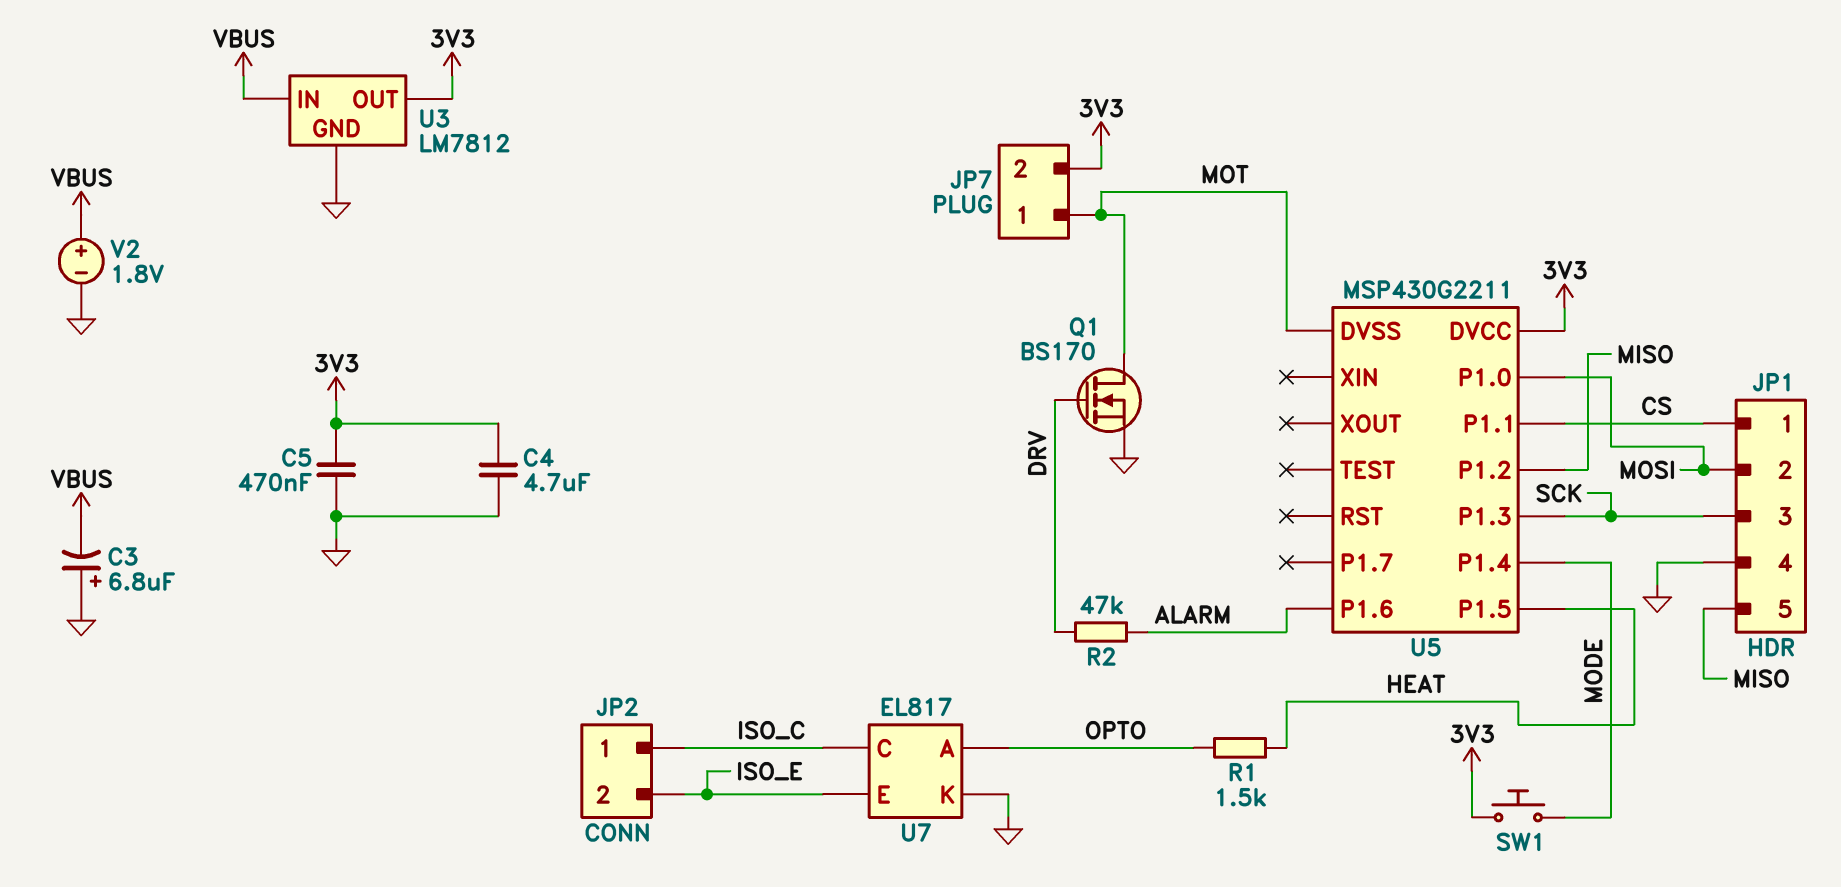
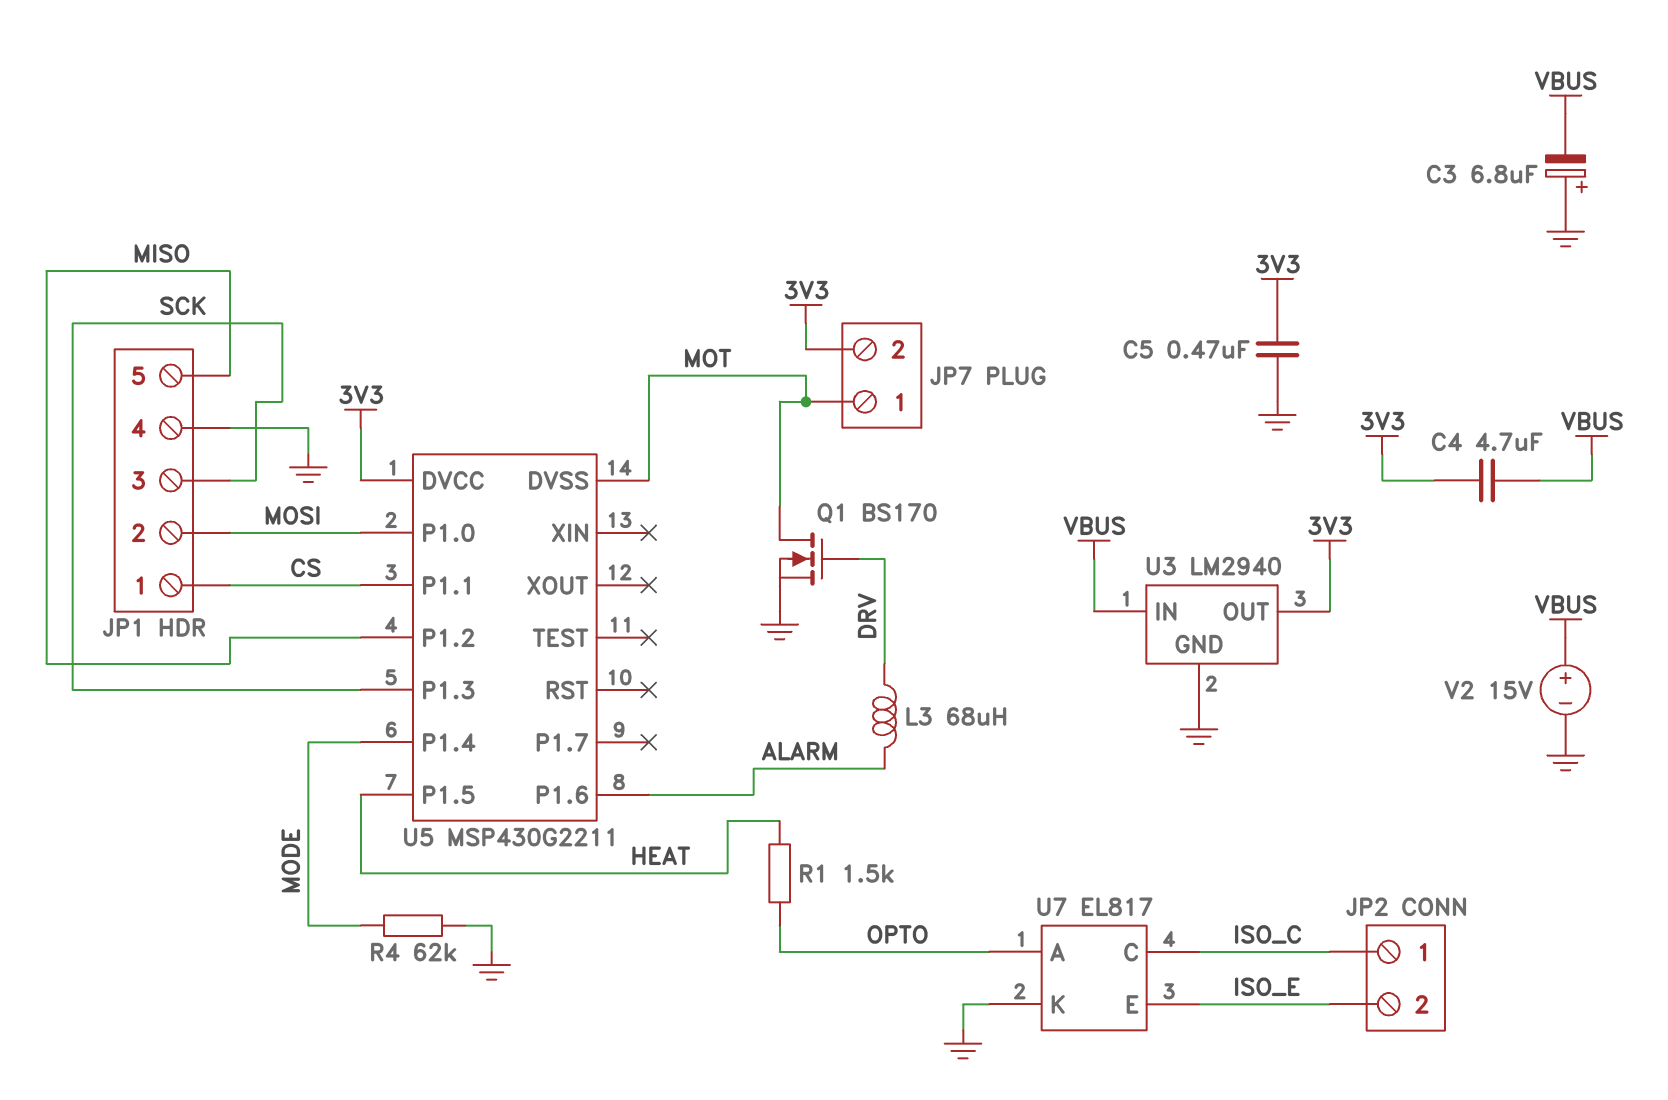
C4: 4.7uF (3V3, GND) -> 4.7uF (3V3, VBUS)
L3: none -> 68uH (ALARM, DRV)
R2: 47k (ALARM, DRV) -> none
R4: none -> 62k (GND, MODE)
SW1: button (3V3, MODE) -> none
U3: LM7812 -> LM2940
V2: 1.8V (plus VBUS, minus GND) -> 15V (plus VBUS, minus GND)

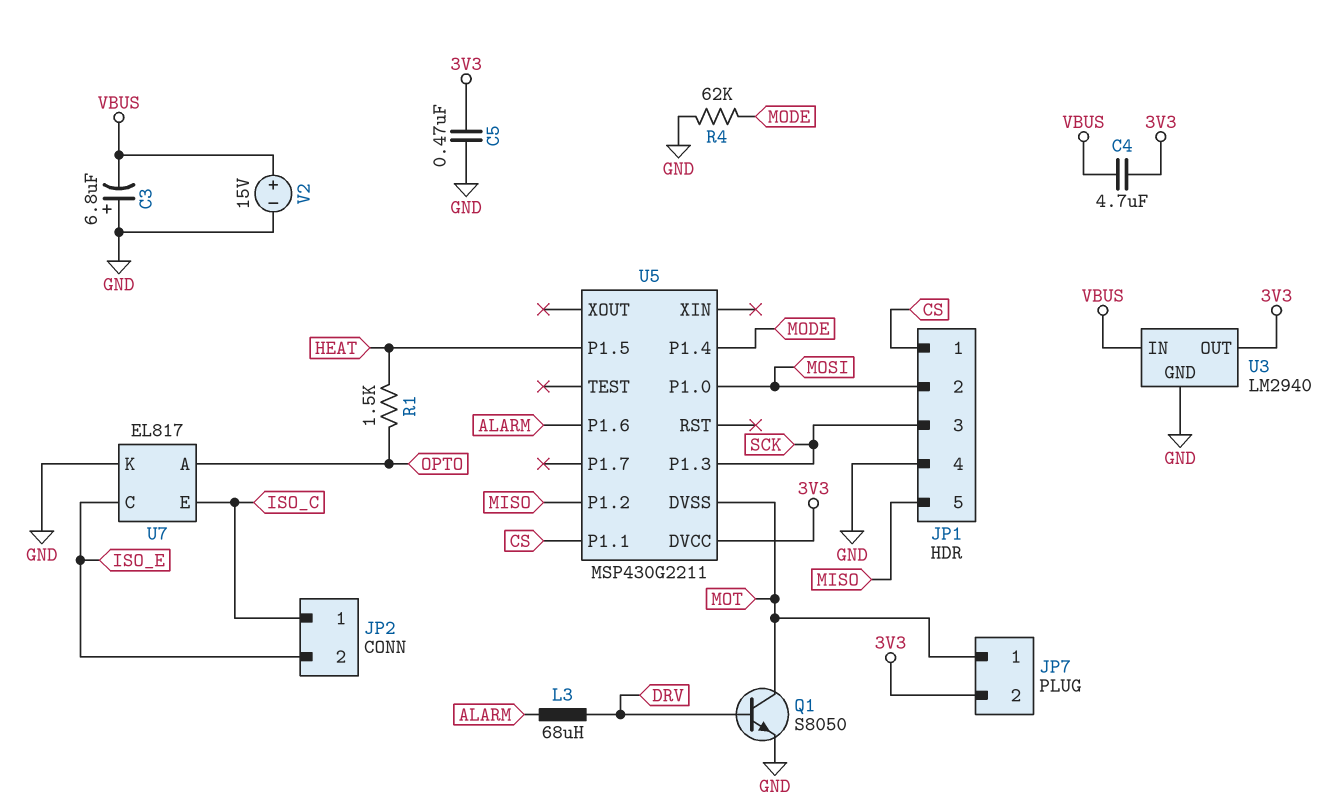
Q1: NMOS BS170 (G DRV, D MOT, S GND) -> NPN S8050 (B DRV, C MOT, E GND)
U7 pin C: ISO_C -> ISO_E
U7 pin E: ISO_E -> ISO_C

